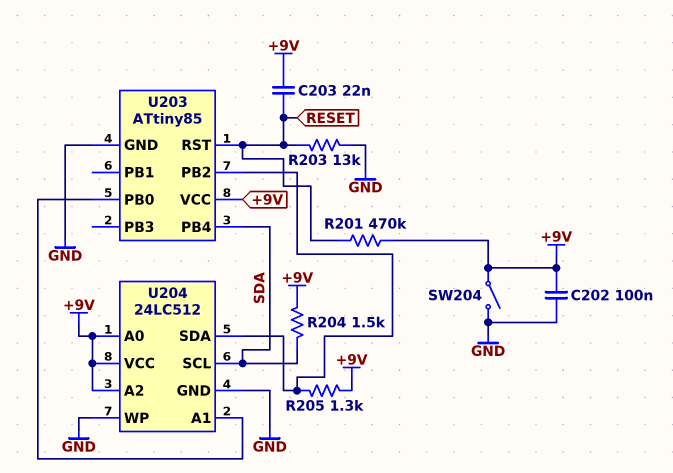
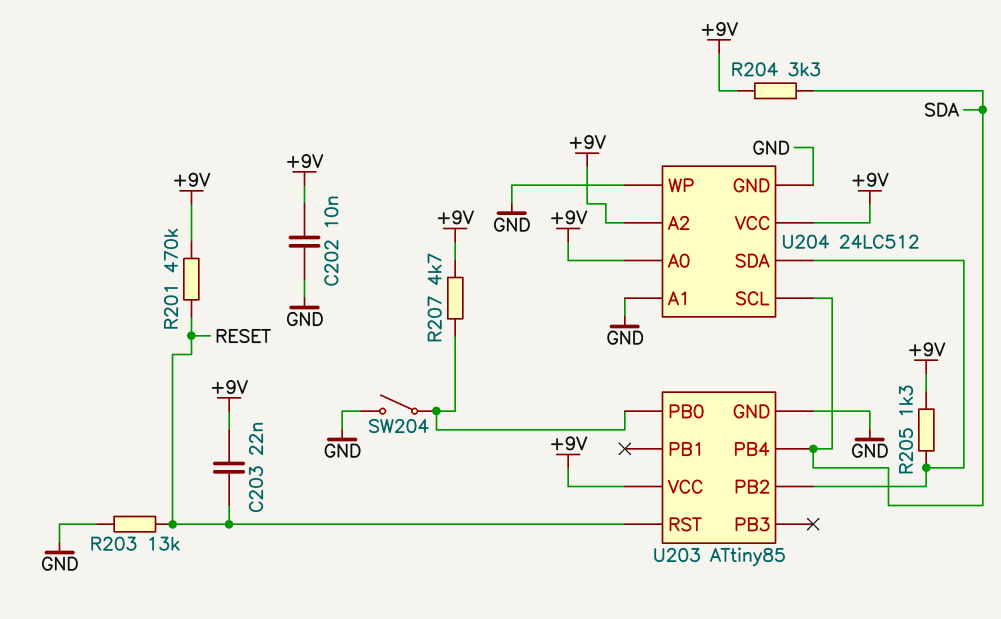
C202: 100nF (+9V, GND) -> 10nF (+9V, GND)
R204: 1.5k (+9V, SDA) -> 3.3k (+9V, SDA)
R207: none -> 4.7k (+9V, U203/PB0)
SW204: switch (+9V, GND) -> switch (GND, U203/PB0)
U204 pin A1: U203/PB0 -> GND

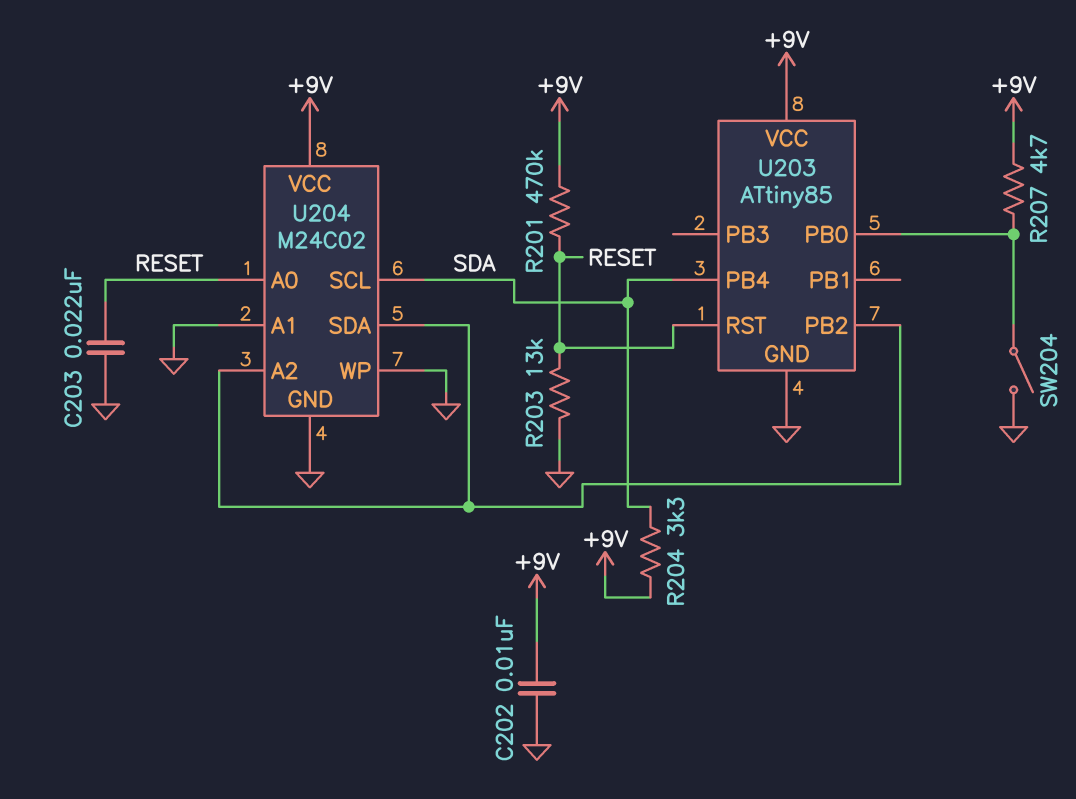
C203: 22nF (+9V, RESET) -> 22nF (GND, RESET)
R205: 1.3k (+9V, U203/PB2) -> none
U204: 24LC512 -> M24C02
U204 pin A0: +9V -> RESET
U204 pin A2: +9V -> U203/PB2

